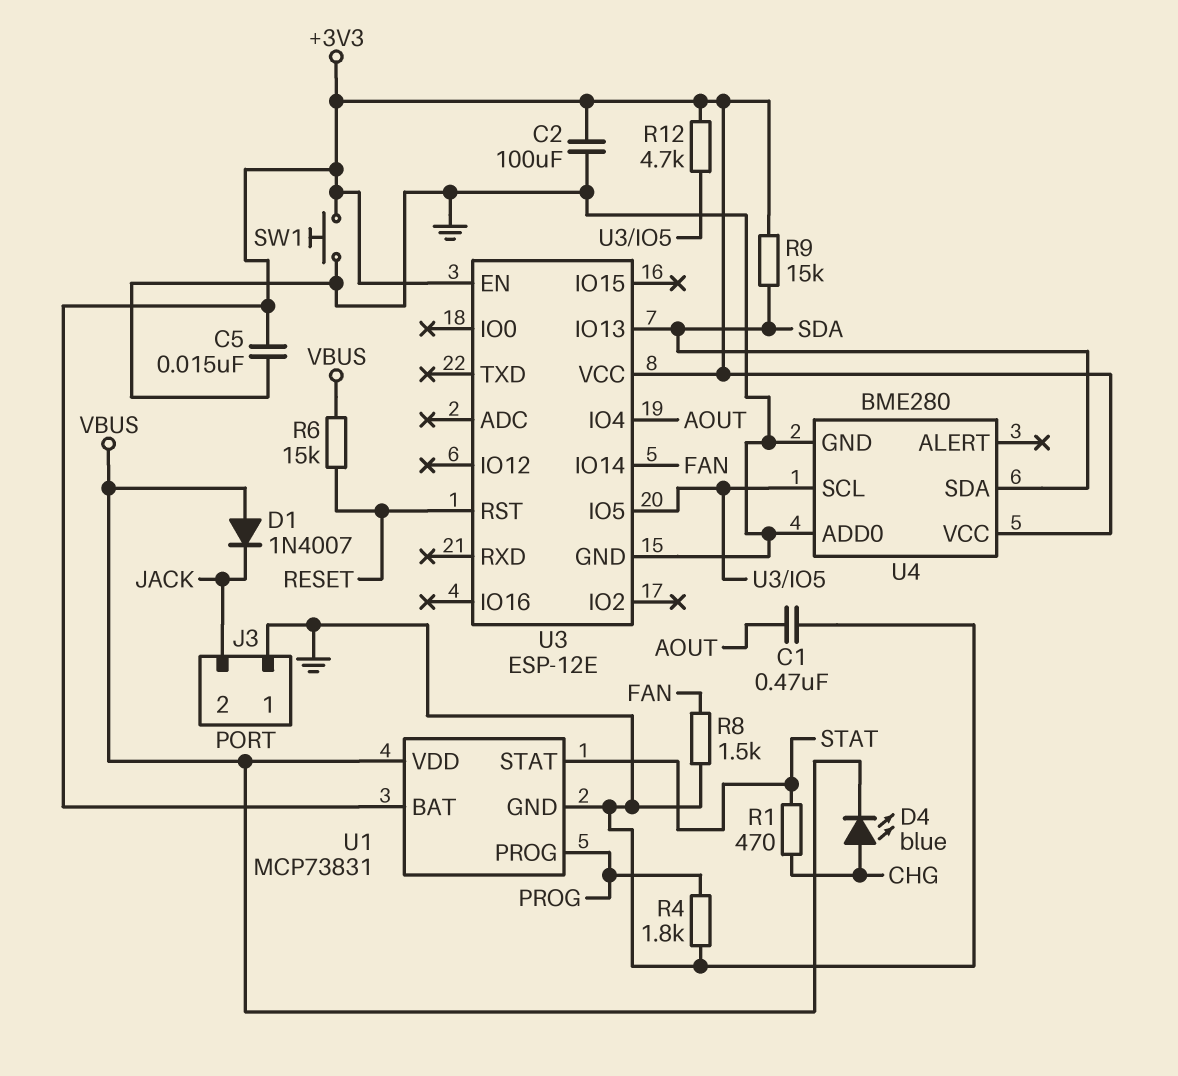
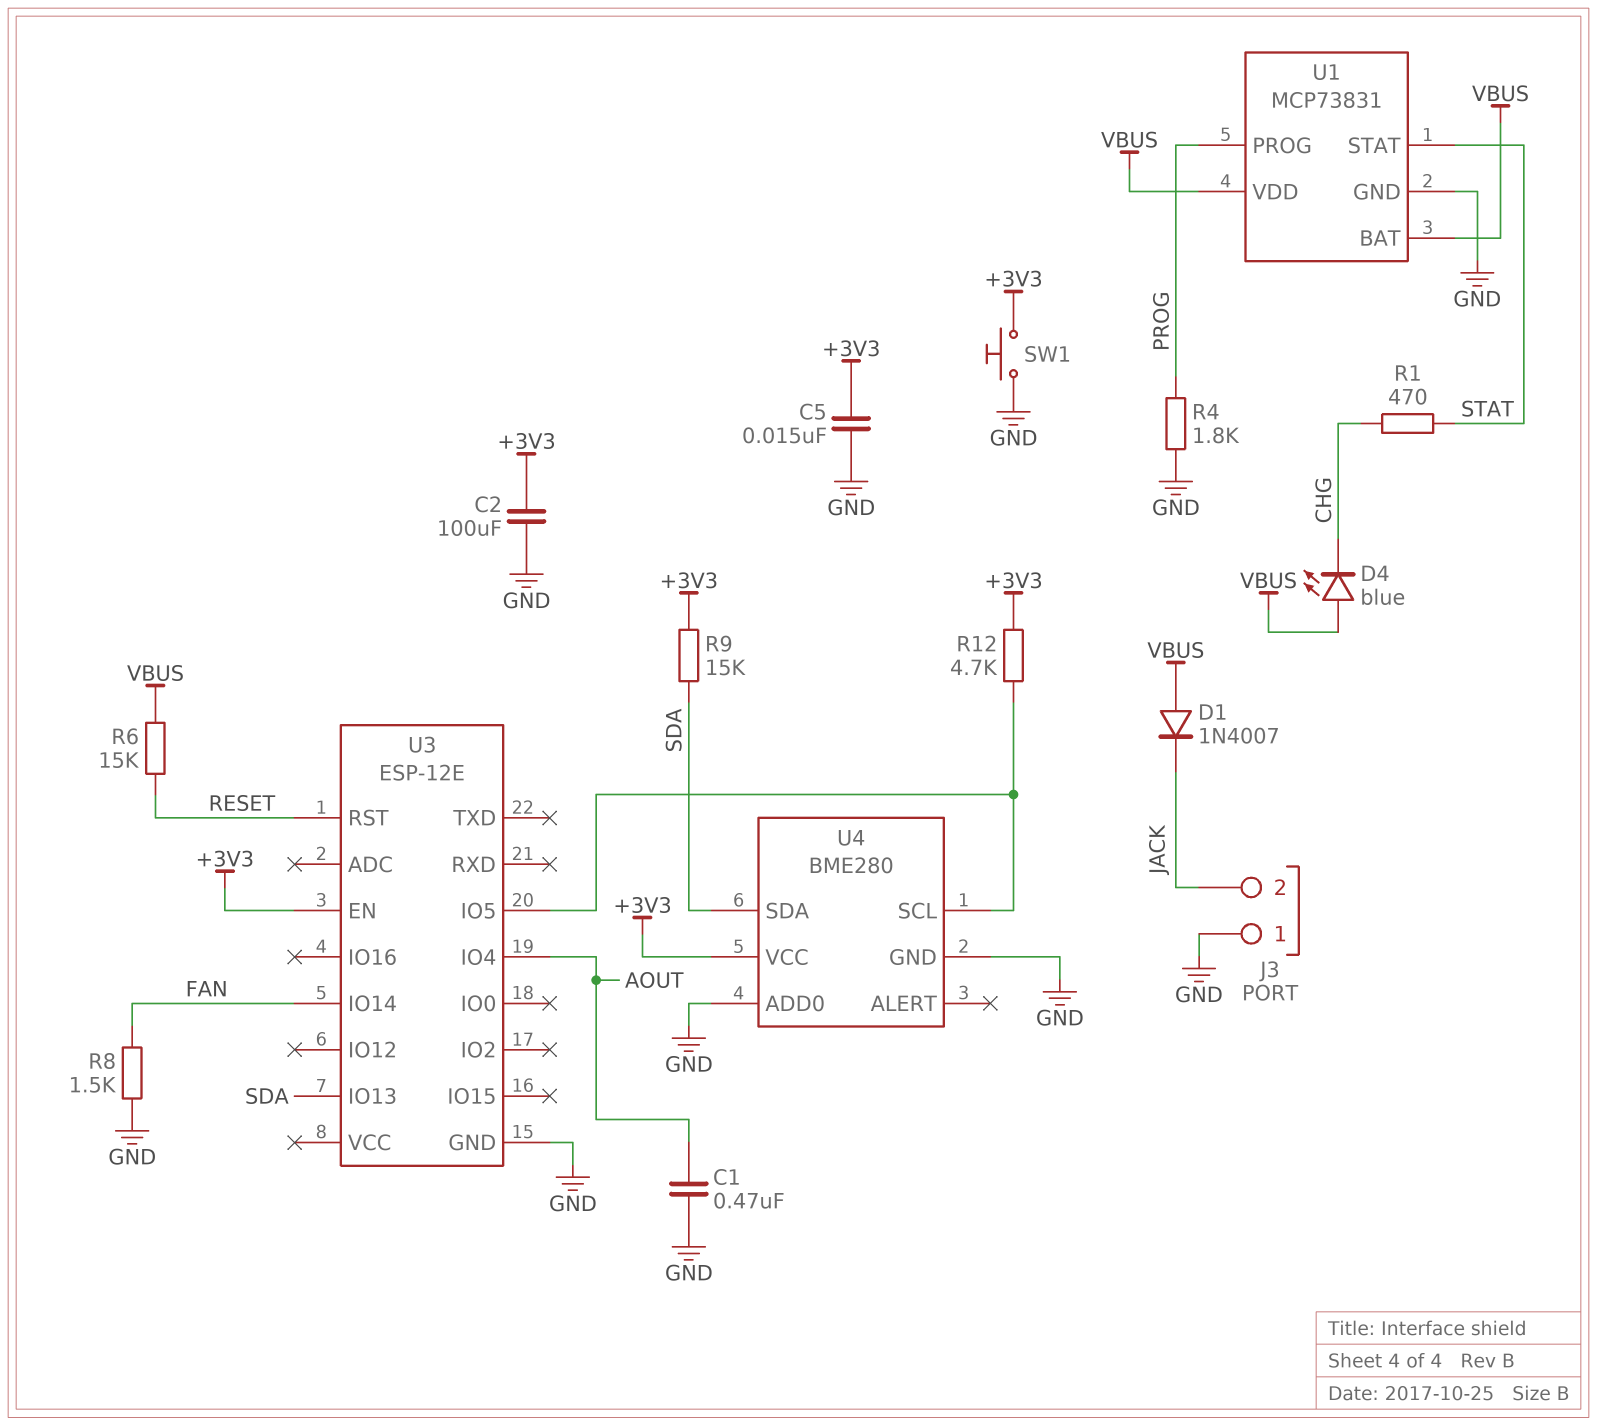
D4: LED blue (A CHG, K VBUS) -> LED blue (A VBUS, K CHG)
U1 pin BAT: +3V3 -> VBUS
U3 pin VCC: +3V3 -> none

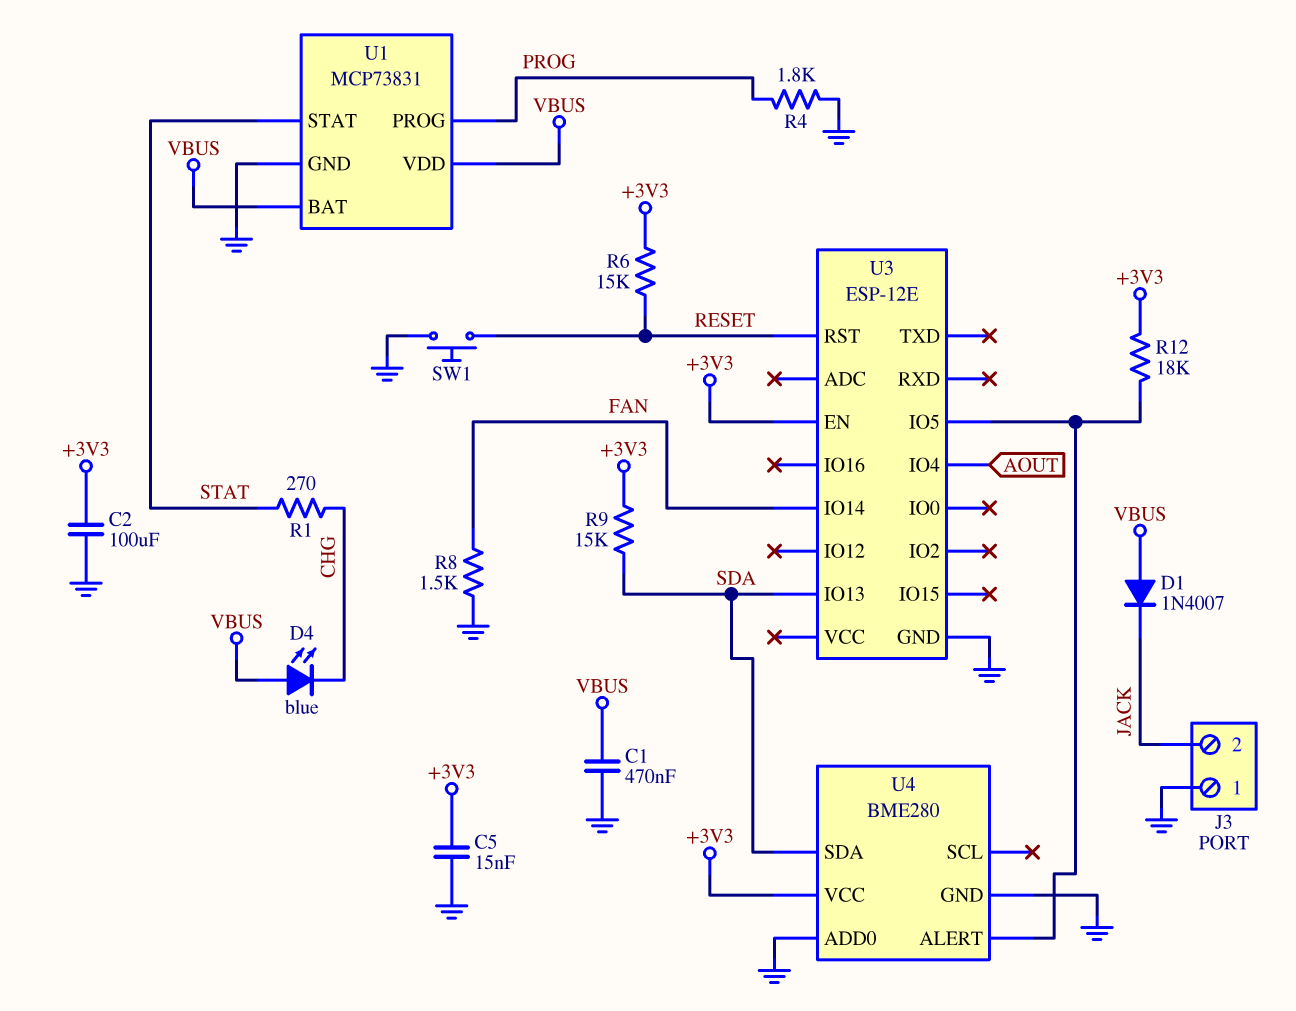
C1: 470nF (AOUT, GND) -> 470nF (GND, VBUS)
R1: 470 (CHG, STAT) -> 270 (CHG, STAT)
R6: 15k (RESET, VBUS) -> 15k (+3V3, RESET)
R12: 4.7k (+3V3, U3/IO5) -> 18k (+3V3, U3/IO5)
SW1: button (+3V3, GND) -> button (GND, RESET)
U4 pin ALERT: none -> U3/IO5
U4 pin SCL: U3/IO5 -> none

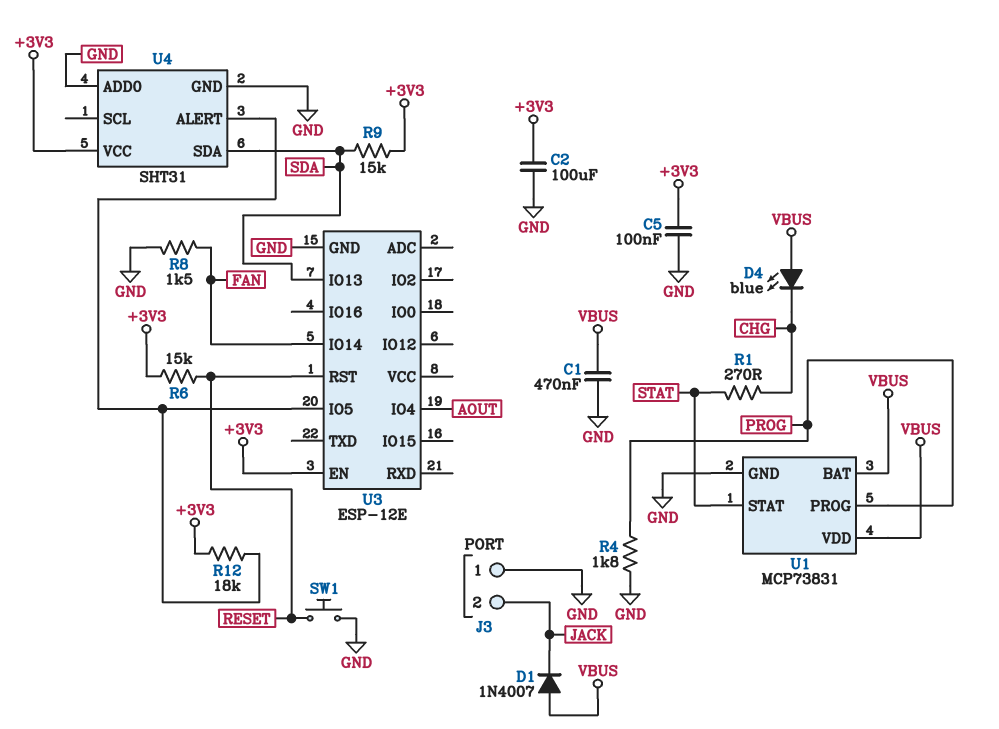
C5: 15nF (+3V3, GND) -> 100nF (+3V3, GND)
U4: BME280 -> SHT31

